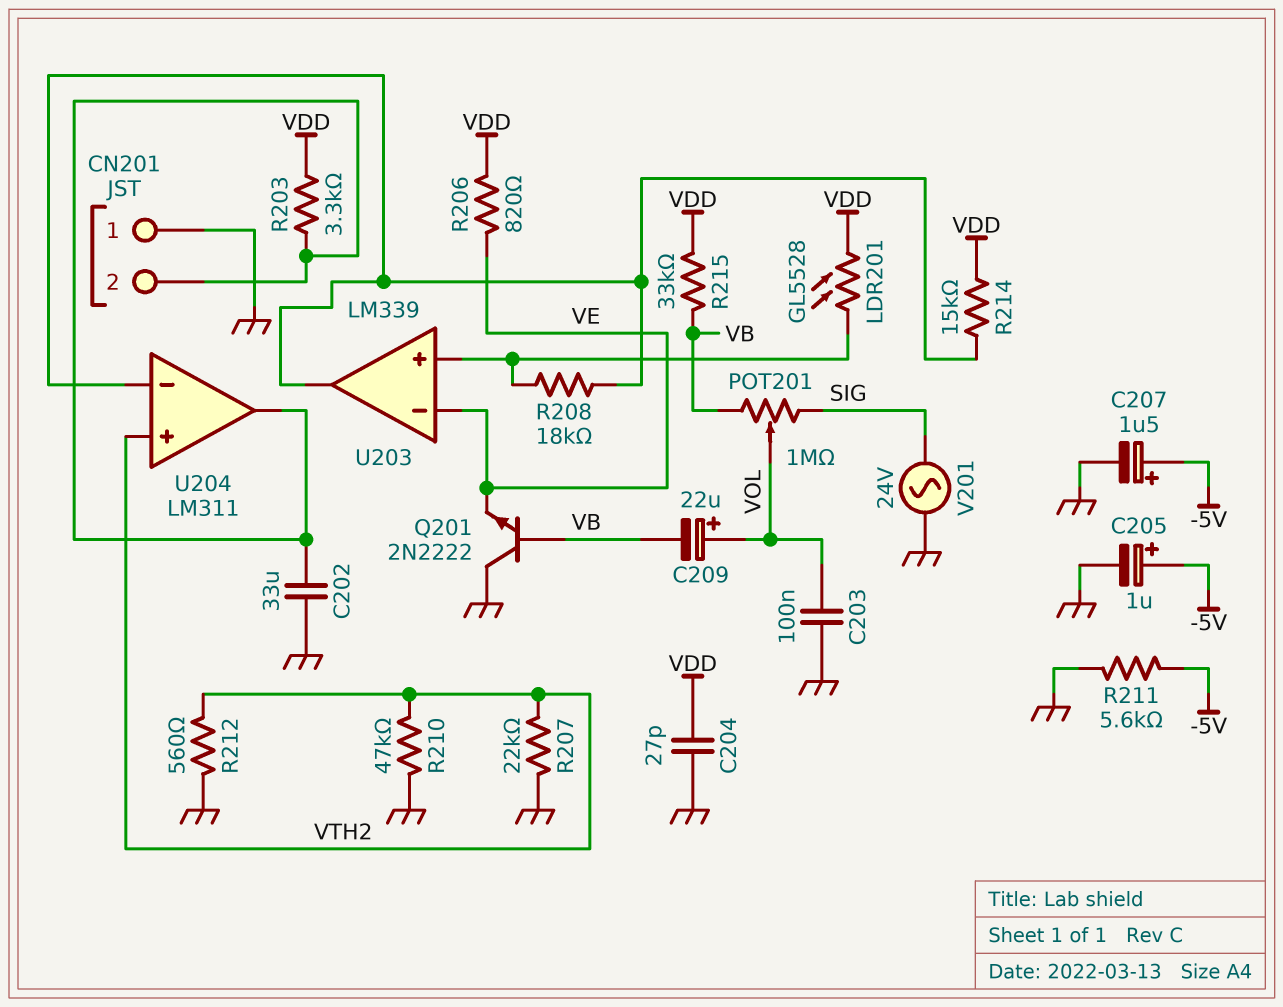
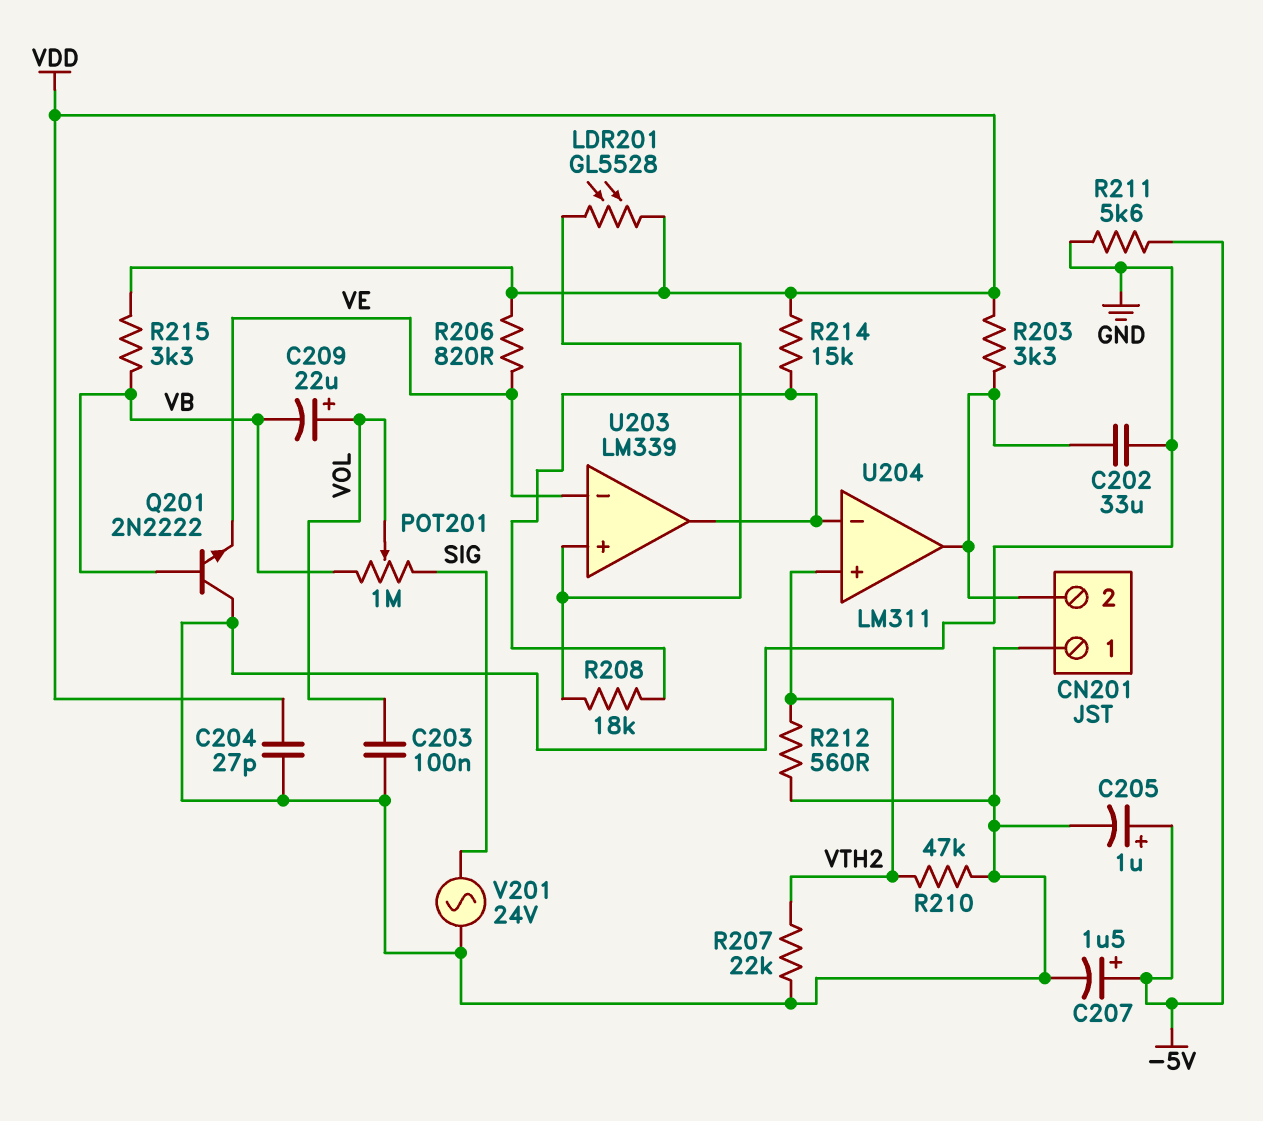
R215: 33k (VB, VDD) -> 3.3k (VB, VDD)

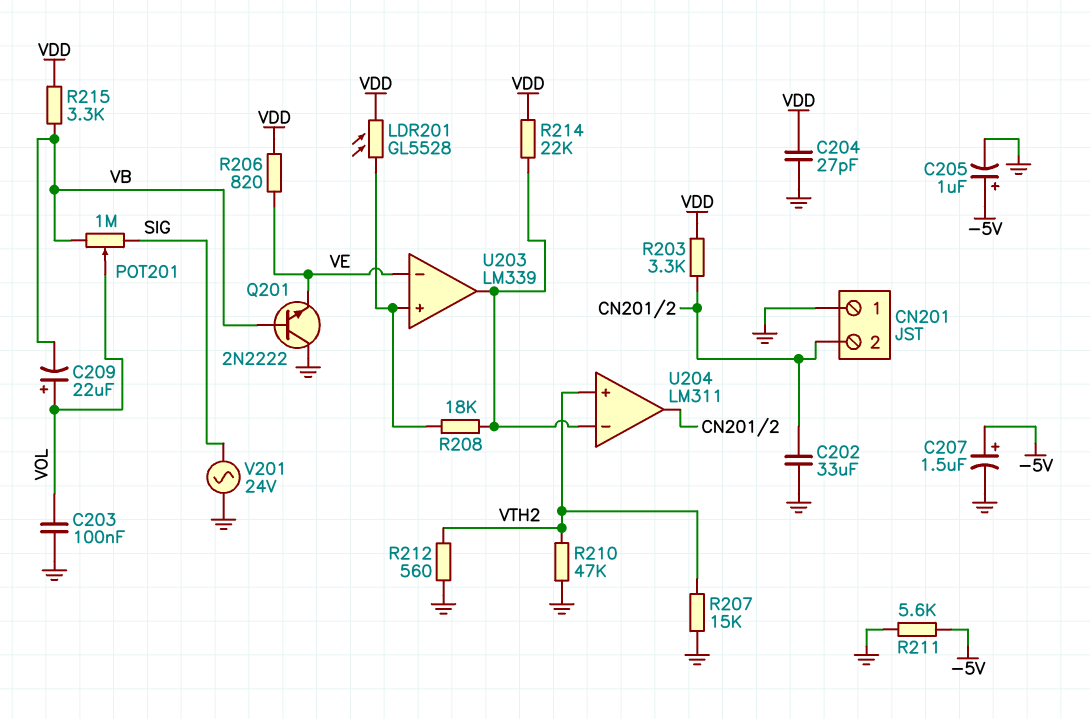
R207: 22k (GND, VTH2) -> 15k (GND, VTH2)
R214: 15k (U203/out, VDD) -> 22k (U203/out, VDD)

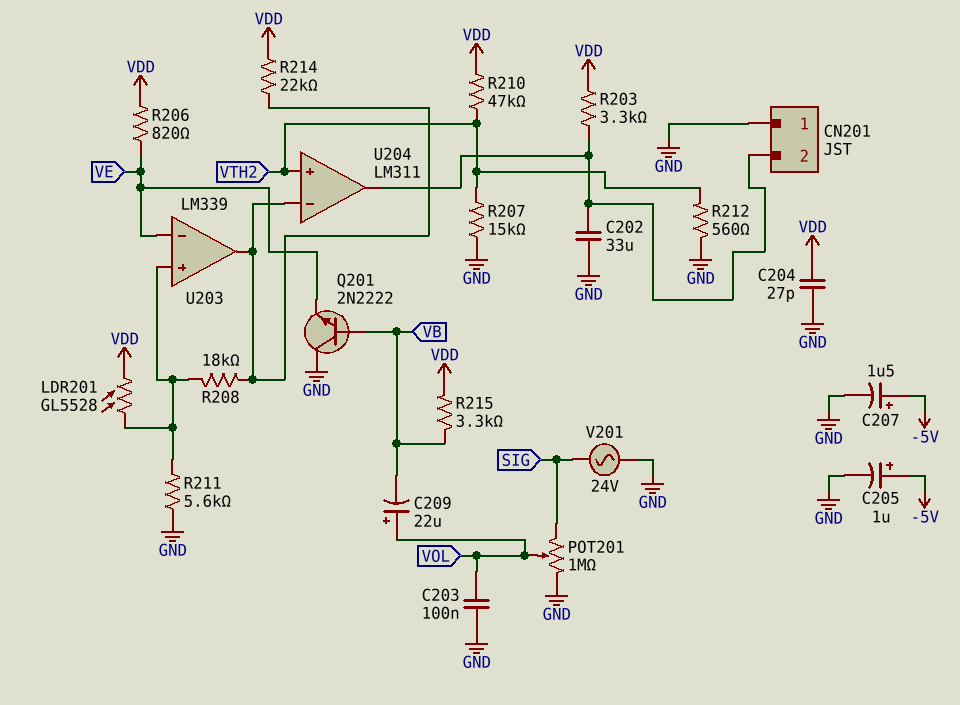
POT201: 1M (SIG, VB, wiper VOL) -> 1M (GND, SIG, wiper VOL)
R210: 47k (GND, VTH2) -> 47k (VDD, VTH2)
R211: 5.6k (-5V, GND) -> 5.6k (GND, U203/in+)

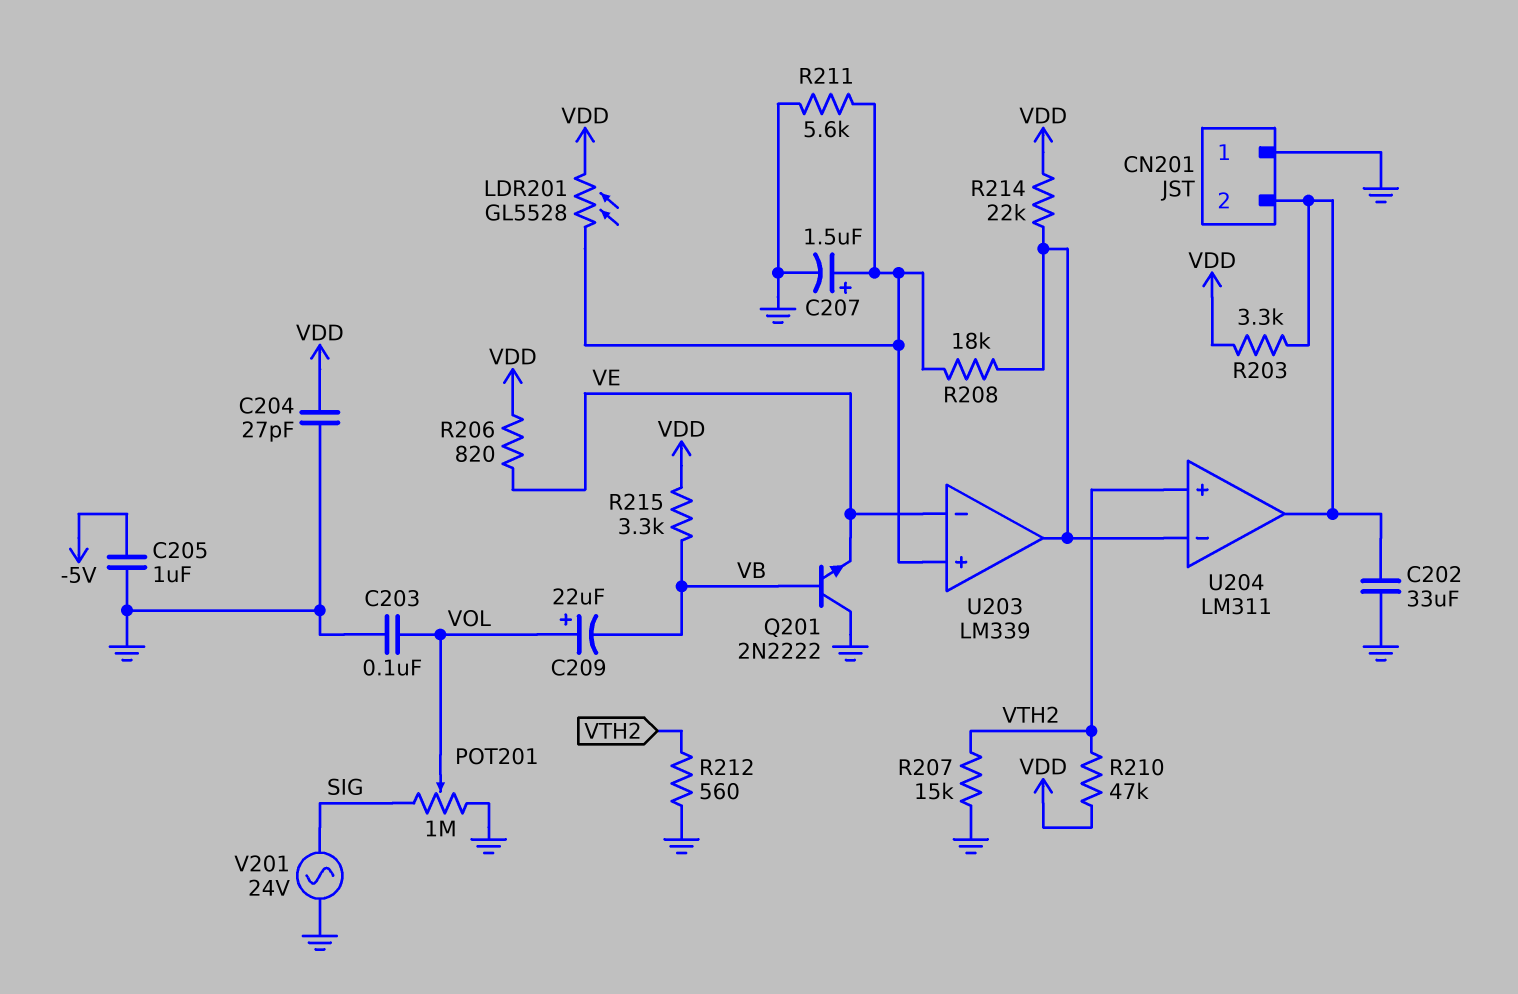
C205: 1uF (plus -5V, minus GND) -> 1uF (-5V, GND)
C207: 1.5uF (plus -5V, minus GND) -> 1.5uF (plus U203/in+, minus GND)

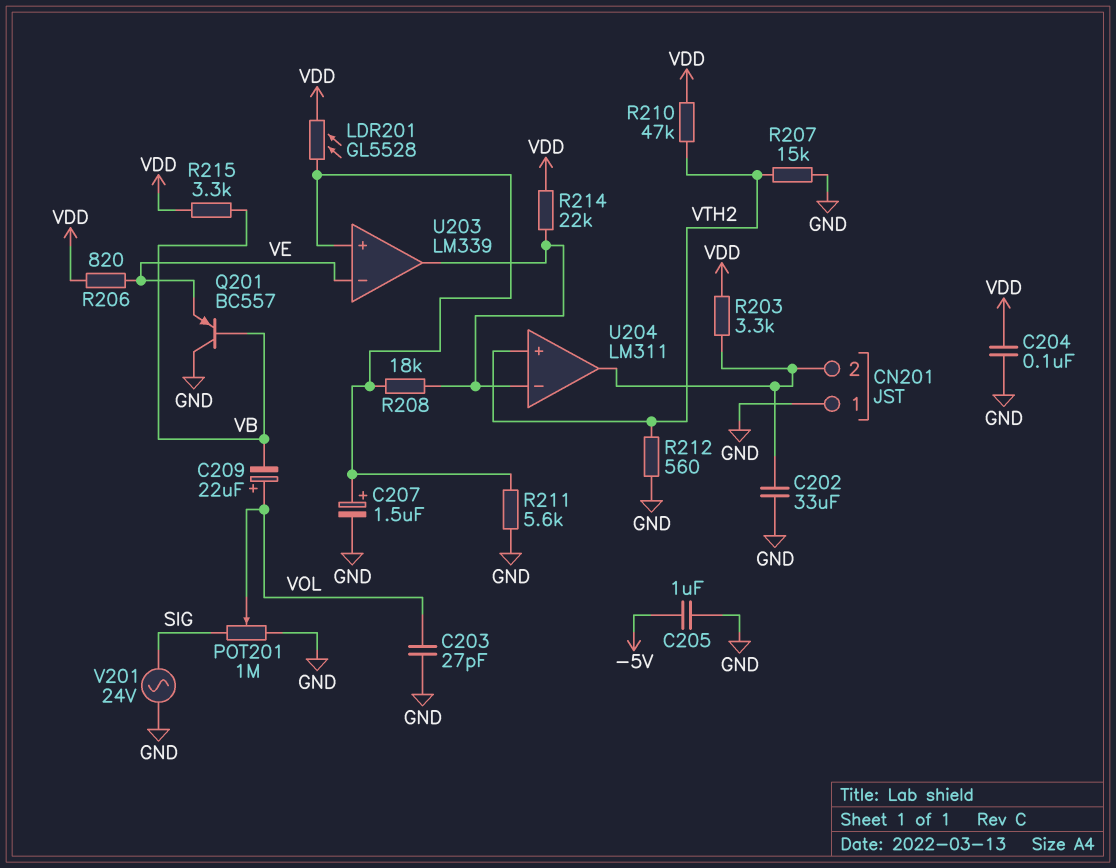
C203: 100nF (GND, VOL) -> 27pF (GND, VOL)
C204: 27pF (GND, VDD) -> 100nF (GND, VDD)
Q201: NPN 2N2222 (B VB, C GND, E VE) -> PNP BC557 (B VB, C GND, E VE)

